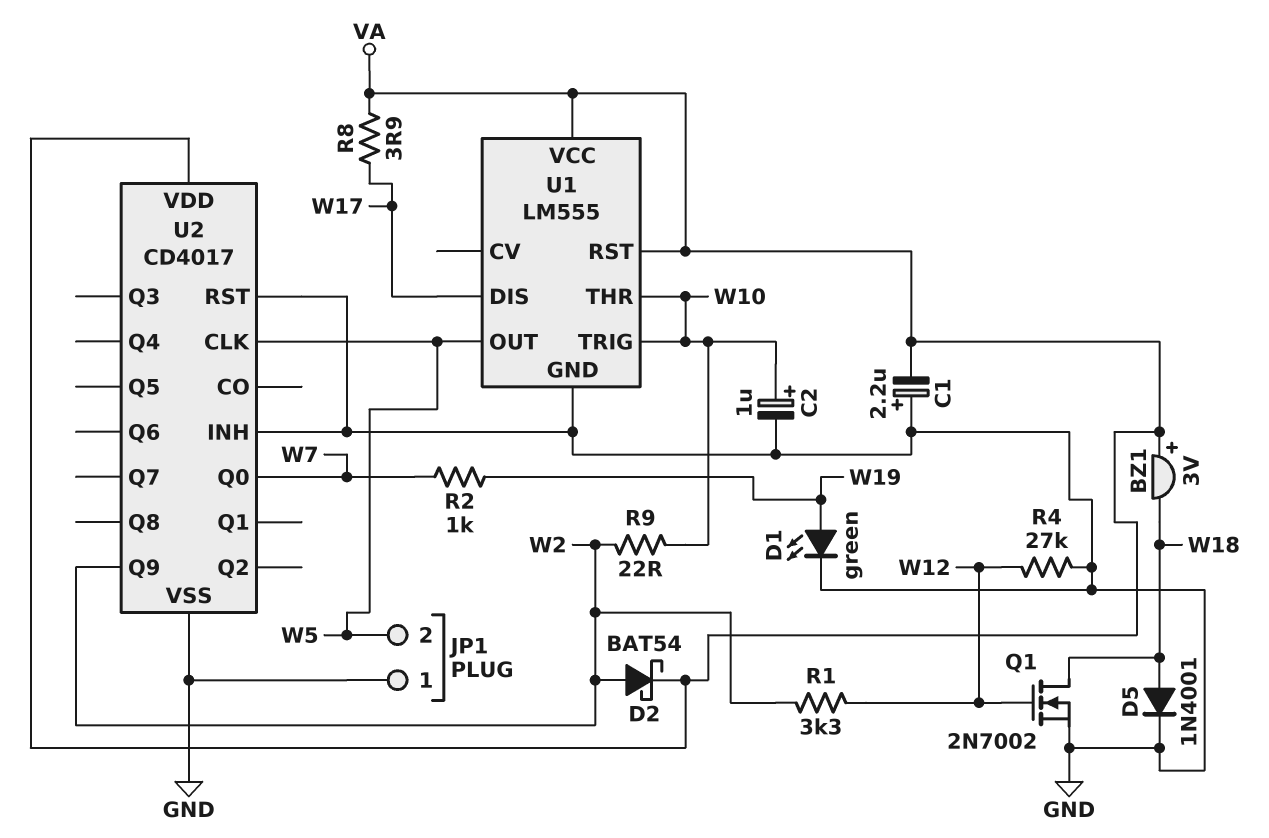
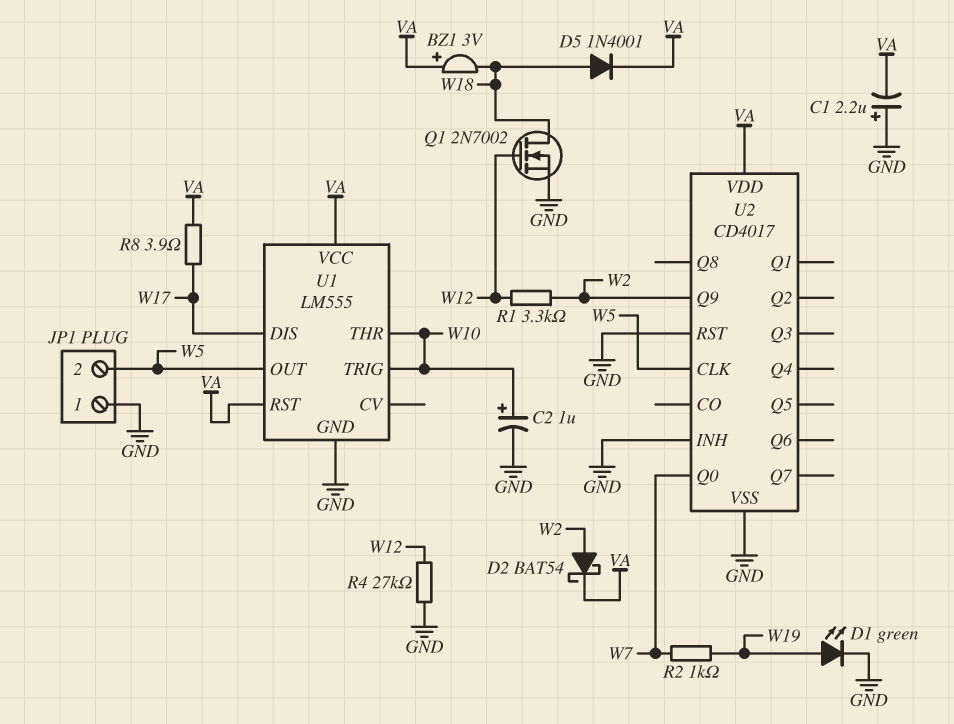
D5: diode 1N4001 (A W18, K GND) -> diode 1N4001 (A W18, K VA)
R9: 22 (W2, W10) -> none

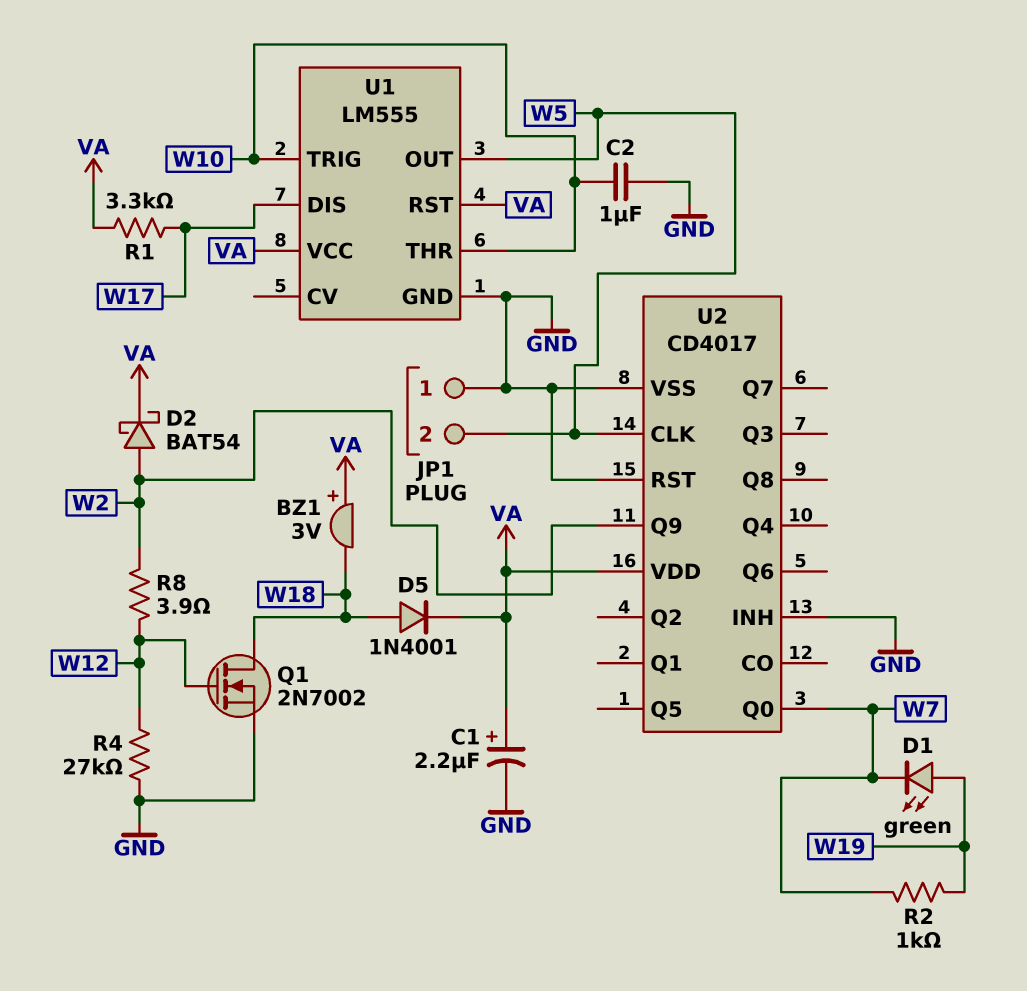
C1: 2.2uF (plus GND, minus VA) -> 2.2uF (plus VA, minus GND)
C2: 1uF (plus W10, minus GND) -> 1uF (GND, W10)
D1: LED green (A W19, K GND) -> LED green (A W19, K W7)
R1: 3.3k (W2, W12) -> 3.3k (VA, W17)
R8: 3.9 (VA, W17) -> 3.9 (W2, W12)

